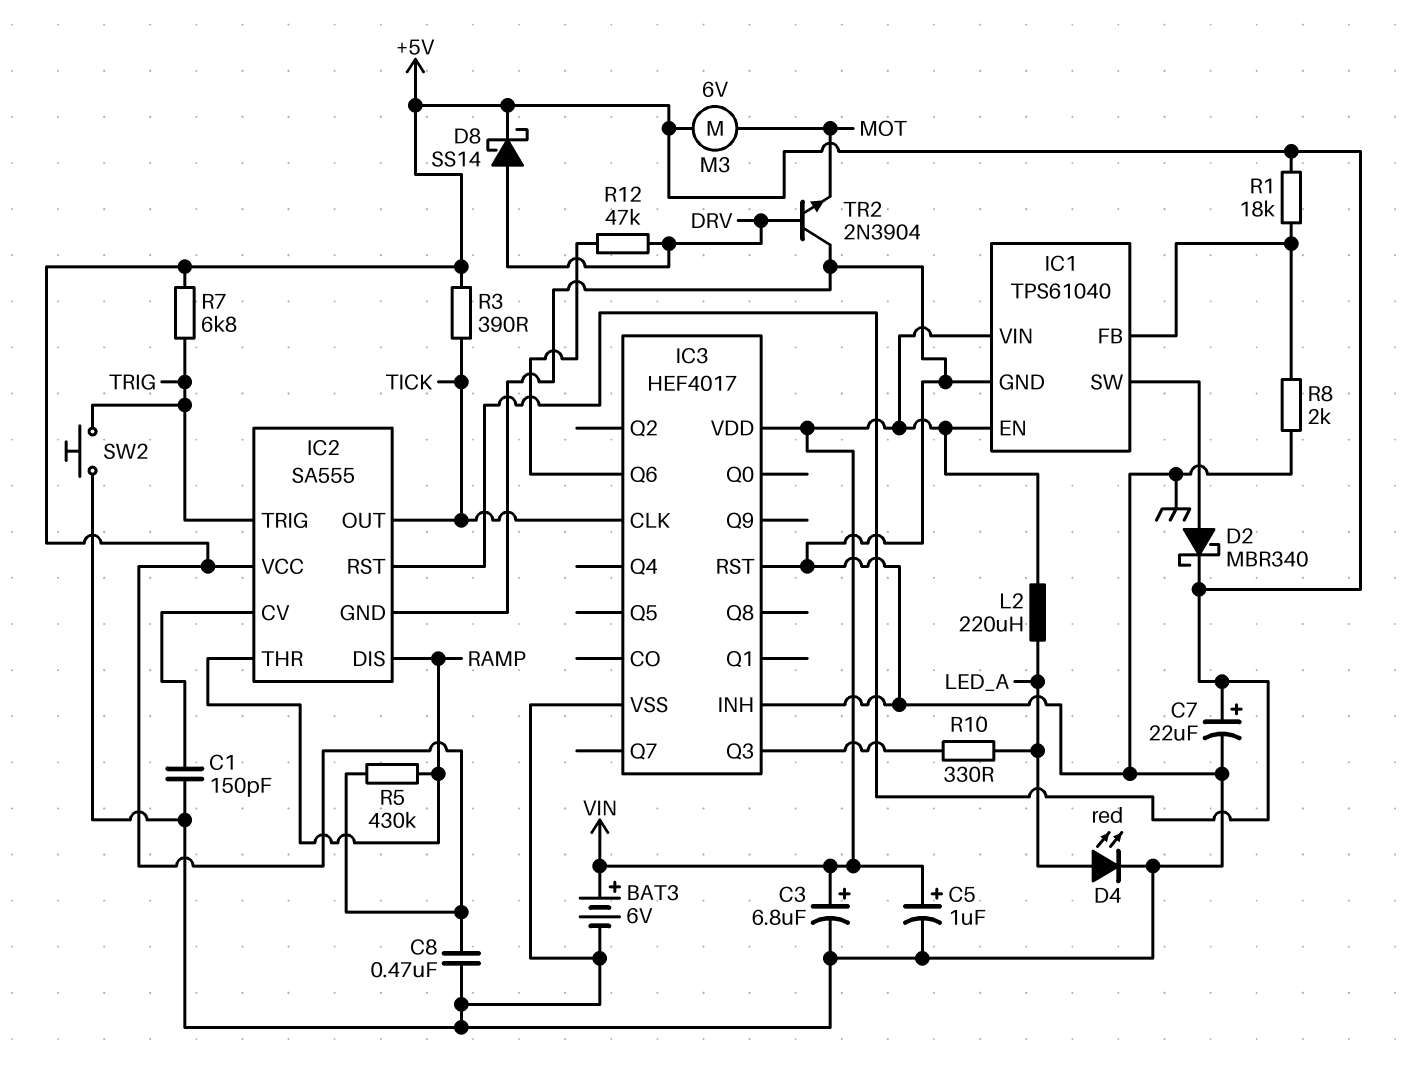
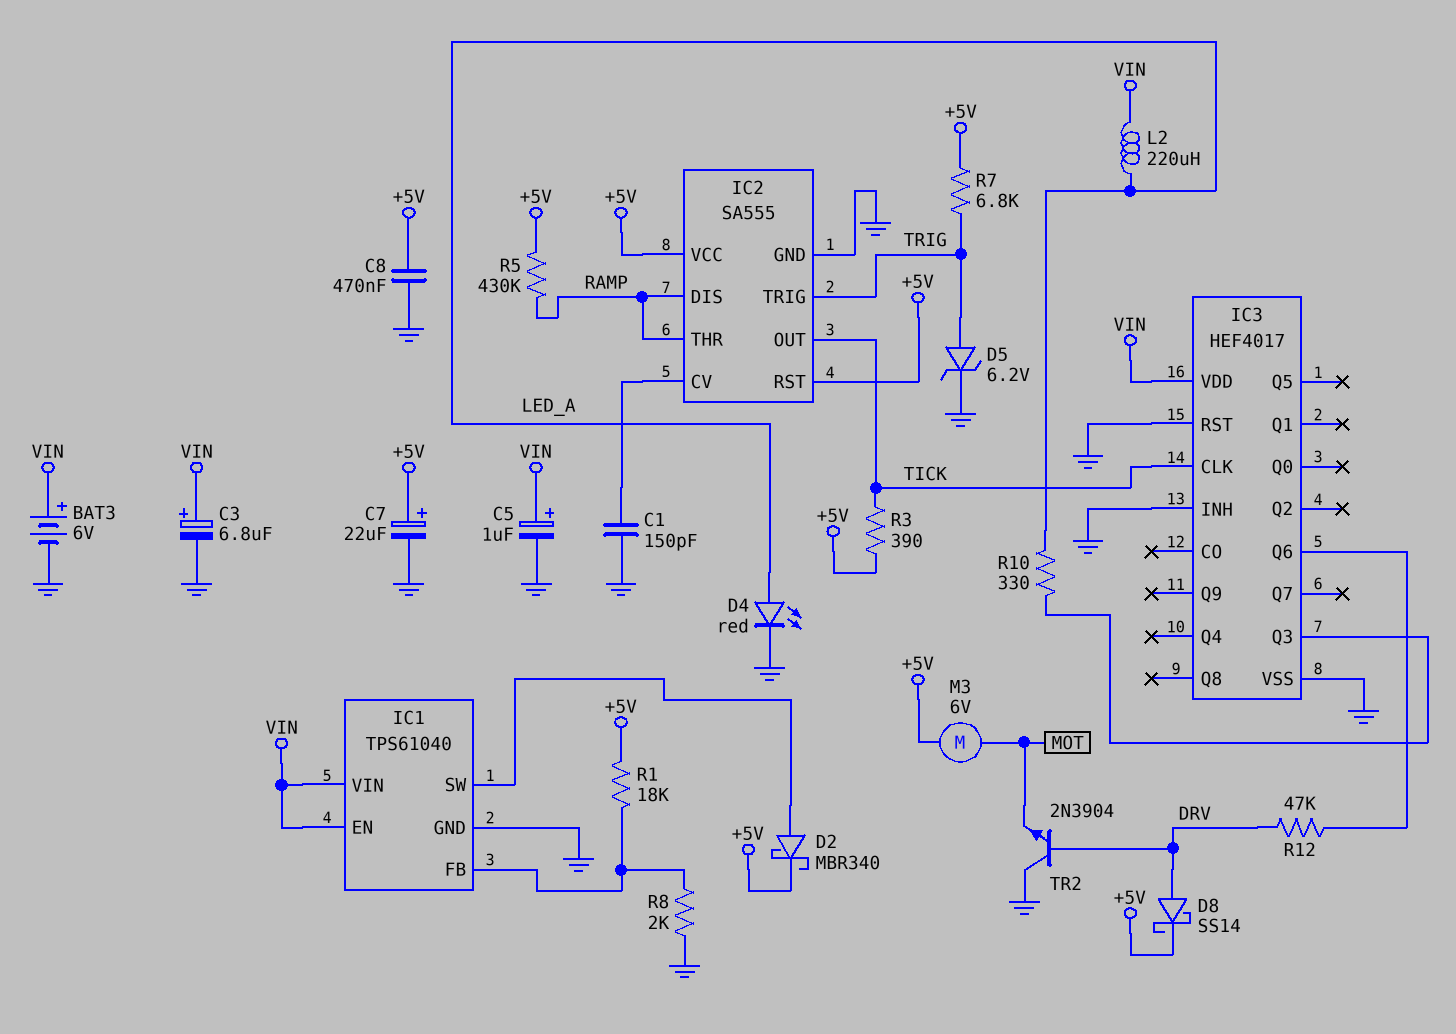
D5: none -> zener 6.2V (A TRIG, K GND)
SW2: button (GND, TRIG) -> none

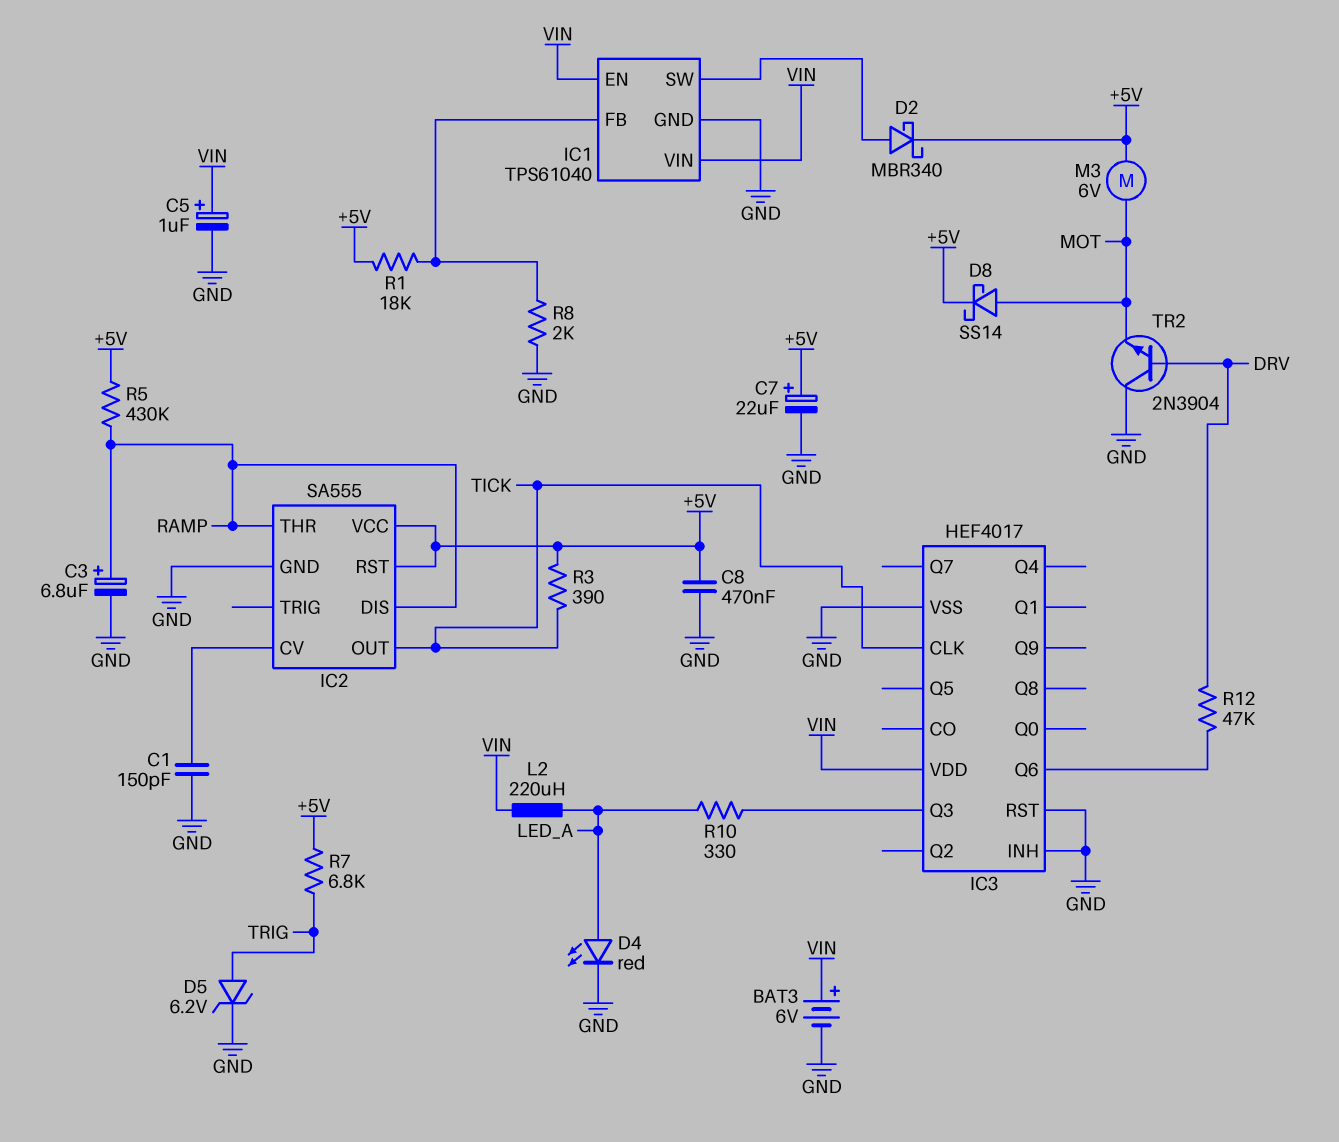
C3: 6.8uF (plus VIN, minus GND) -> 6.8uF (plus RAMP, minus GND)
D8: schottky SS14 (A DRV, K +5V) -> schottky SS14 (A MOT, K +5V)
IC2 pin TRIG: TRIG -> none

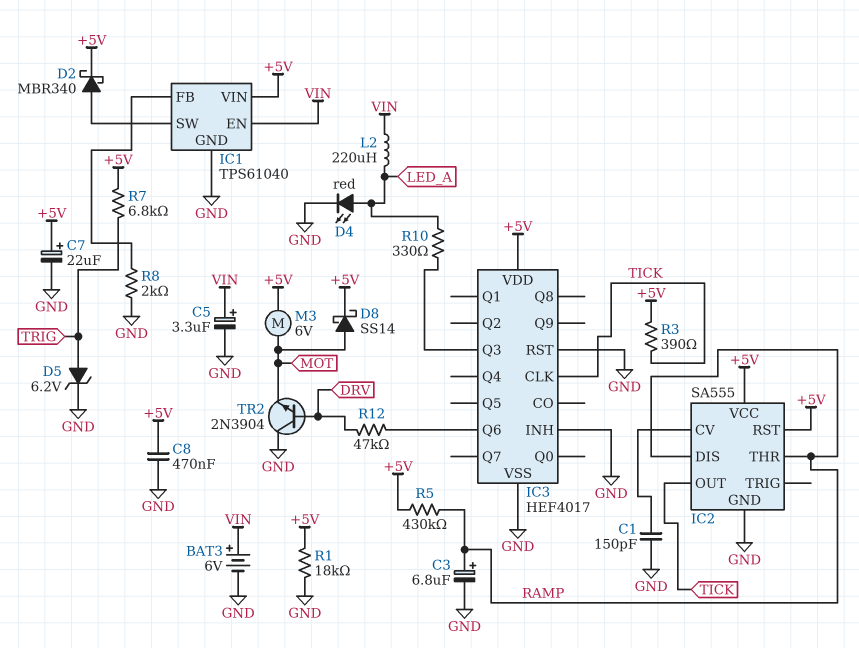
C5: 1uF (plus VIN, minus GND) -> 3.3uF (plus VIN, minus GND)
IC1 pin VIN: VIN -> +5V
IC3 pin VDD: VIN -> +5V
R1: 18k (+5V, IC1/FB) -> 18k (+5V, GND)

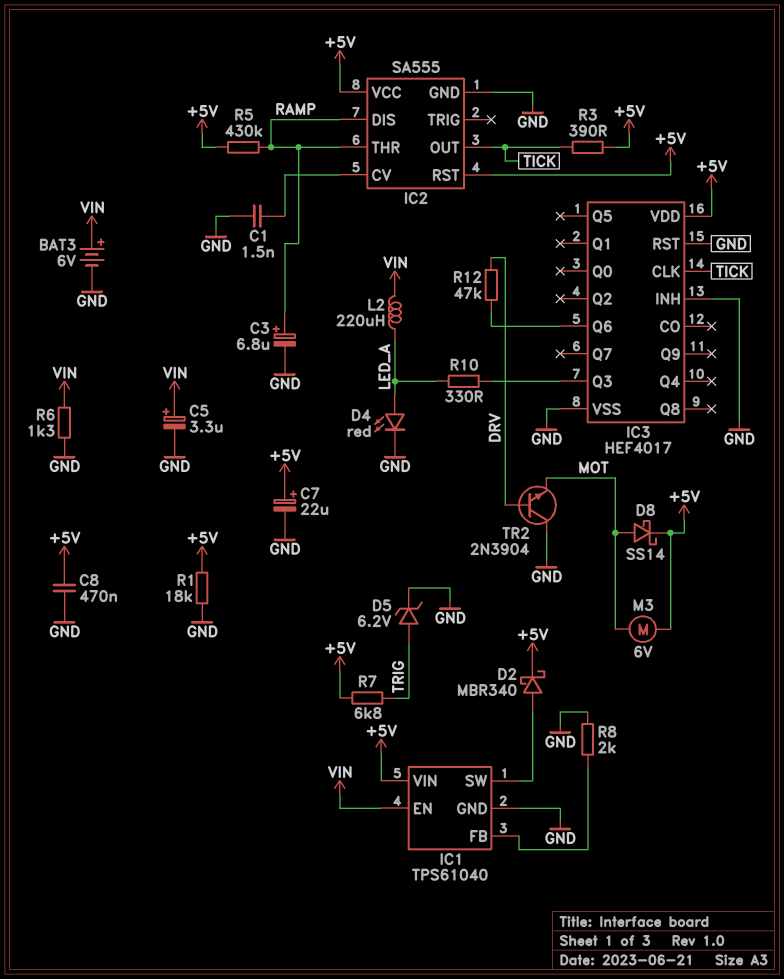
C1: 150pF (GND, IC2/CV) -> 1.5nF (GND, IC2/CV)
R6: none -> 1.3k (GND, VIN)

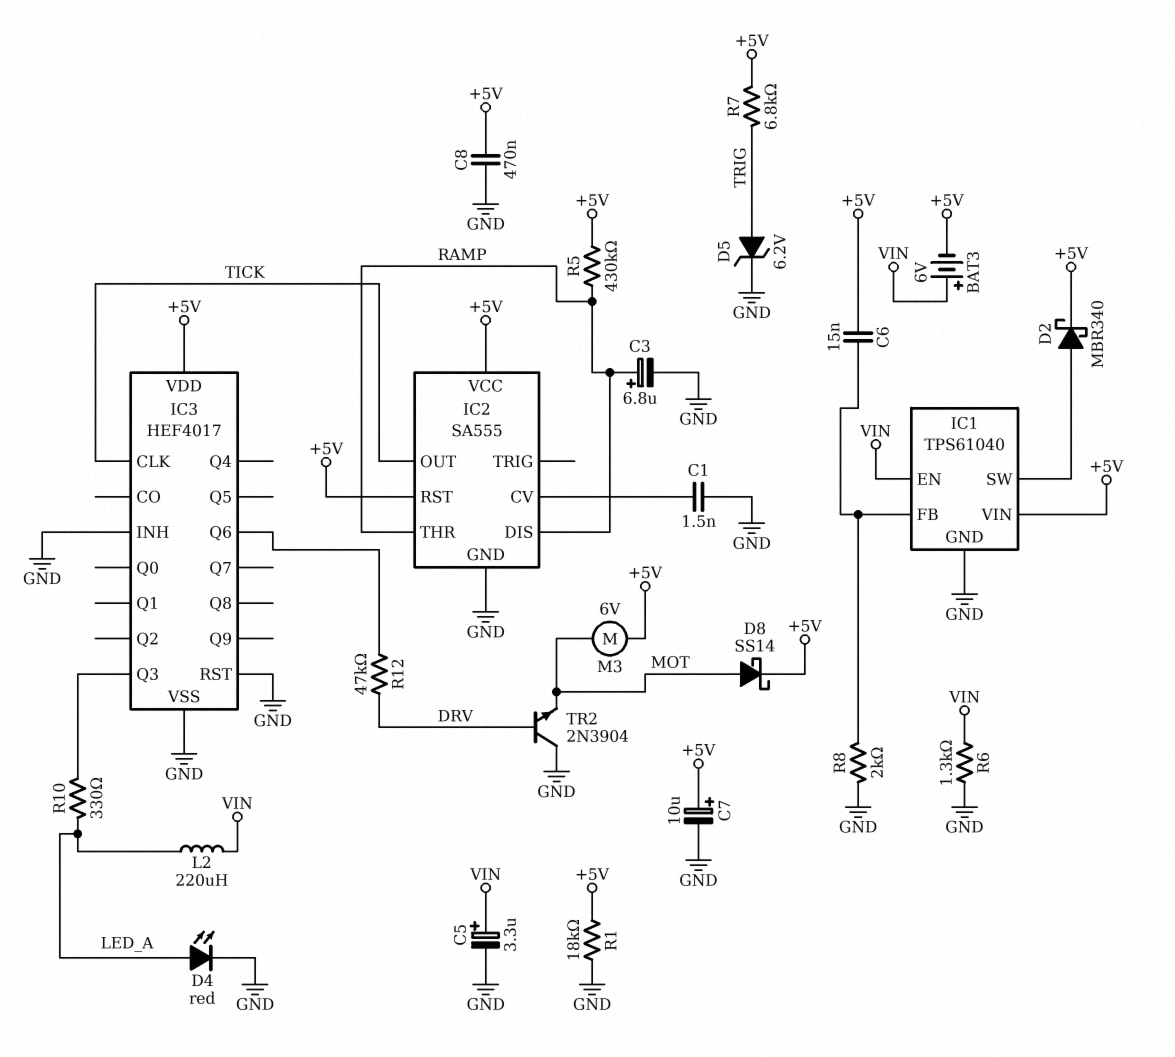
BAT3: 6V (plus VIN, minus GND) -> 6V (plus VIN, minus +5V)
C6: none -> 15nF (+5V, IC1/FB)
C7: 22uF (plus +5V, minus GND) -> 10uF (plus +5V, minus GND)
R3: 390 (+5V, TICK) -> none

